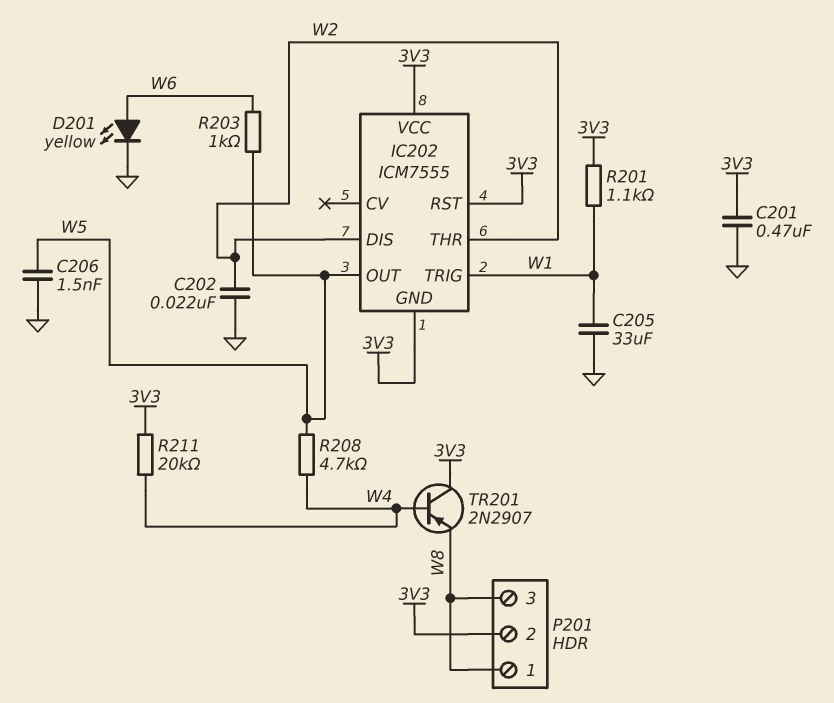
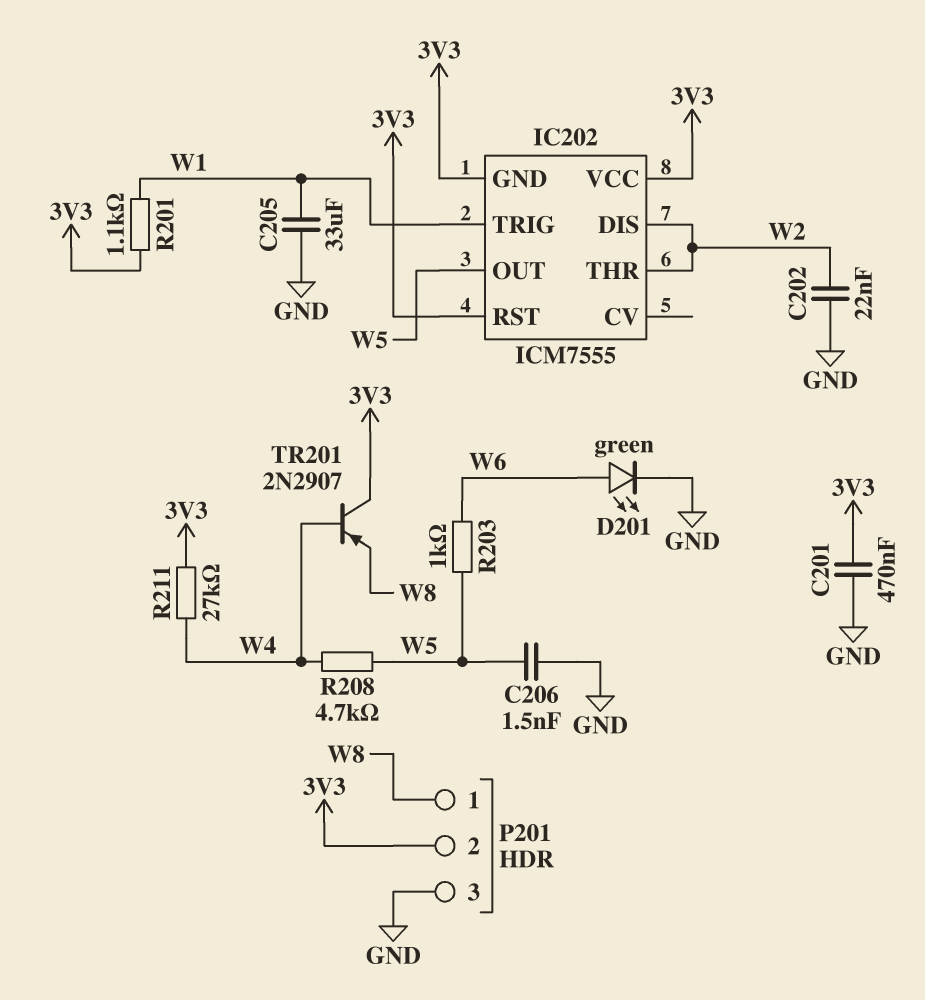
D201: LED yellow (A W6, K GND) -> LED green (A W6, K GND)
P201 pin 3: W8 -> GND
R211: 20k (3V3, W4) -> 27k (3V3, W4)

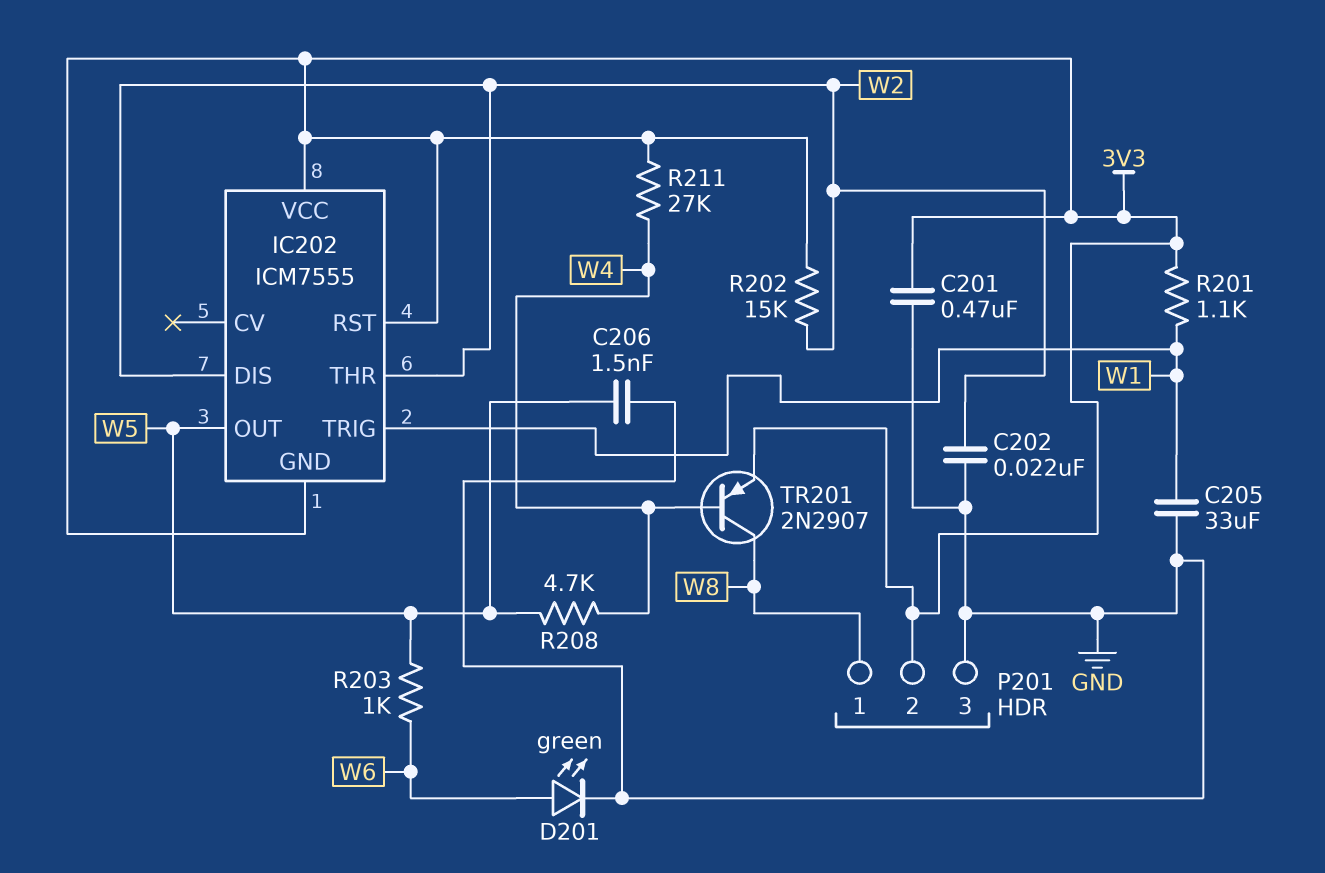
R202: none -> 15k (3V3, W2)
TR201: PNP 2N2907 (B W4, C 3V3, E W8) -> PNP 2N2907 (B W4, C W8, E 3V3)

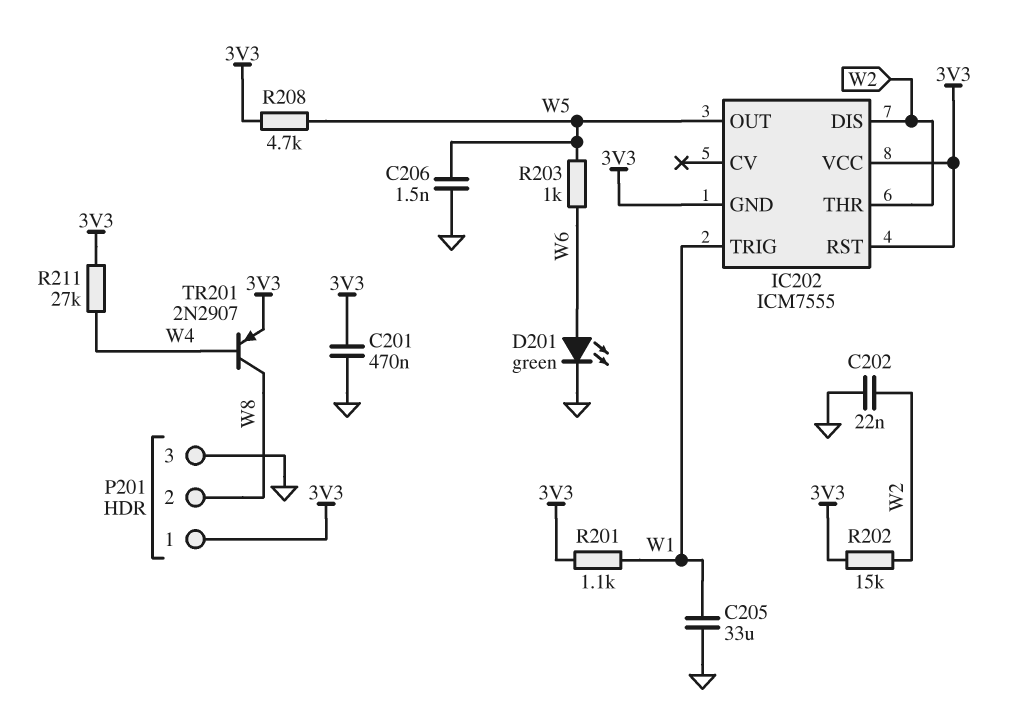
P201 pin 1: W8 -> 3V3
P201 pin 2: 3V3 -> W8
R208: 4.7k (W4, W5) -> 4.7k (3V3, W5)

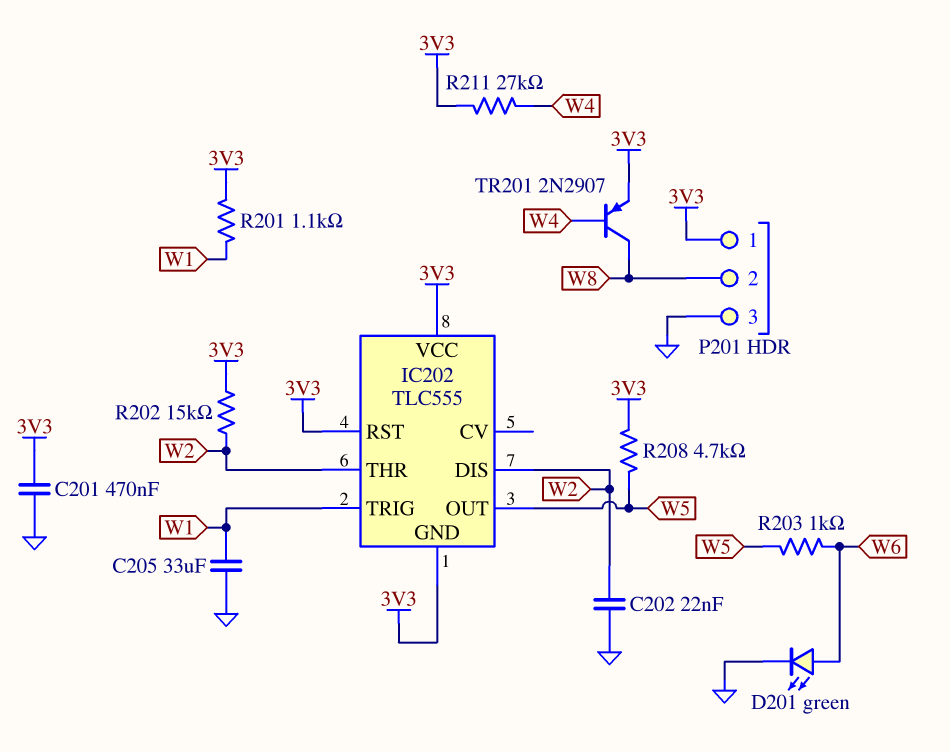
C206: 1.5nF (GND, W5) -> none
IC202: ICM7555 -> TLC555

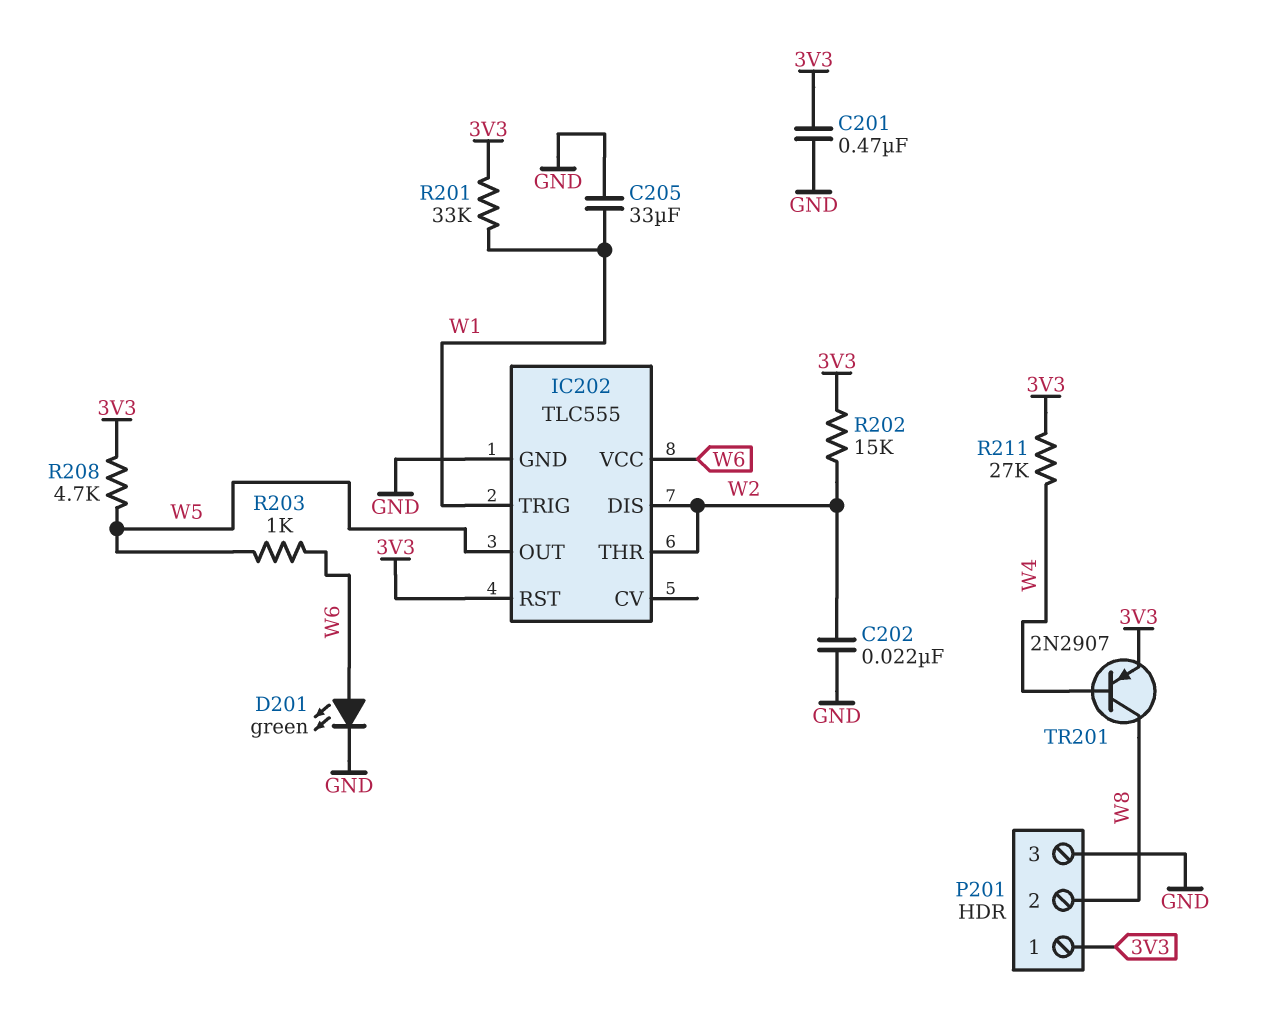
IC202 pin GND: 3V3 -> GND
IC202 pin VCC: 3V3 -> W6
R201: 1.1k (3V3, W1) -> 33k (3V3, W1)

